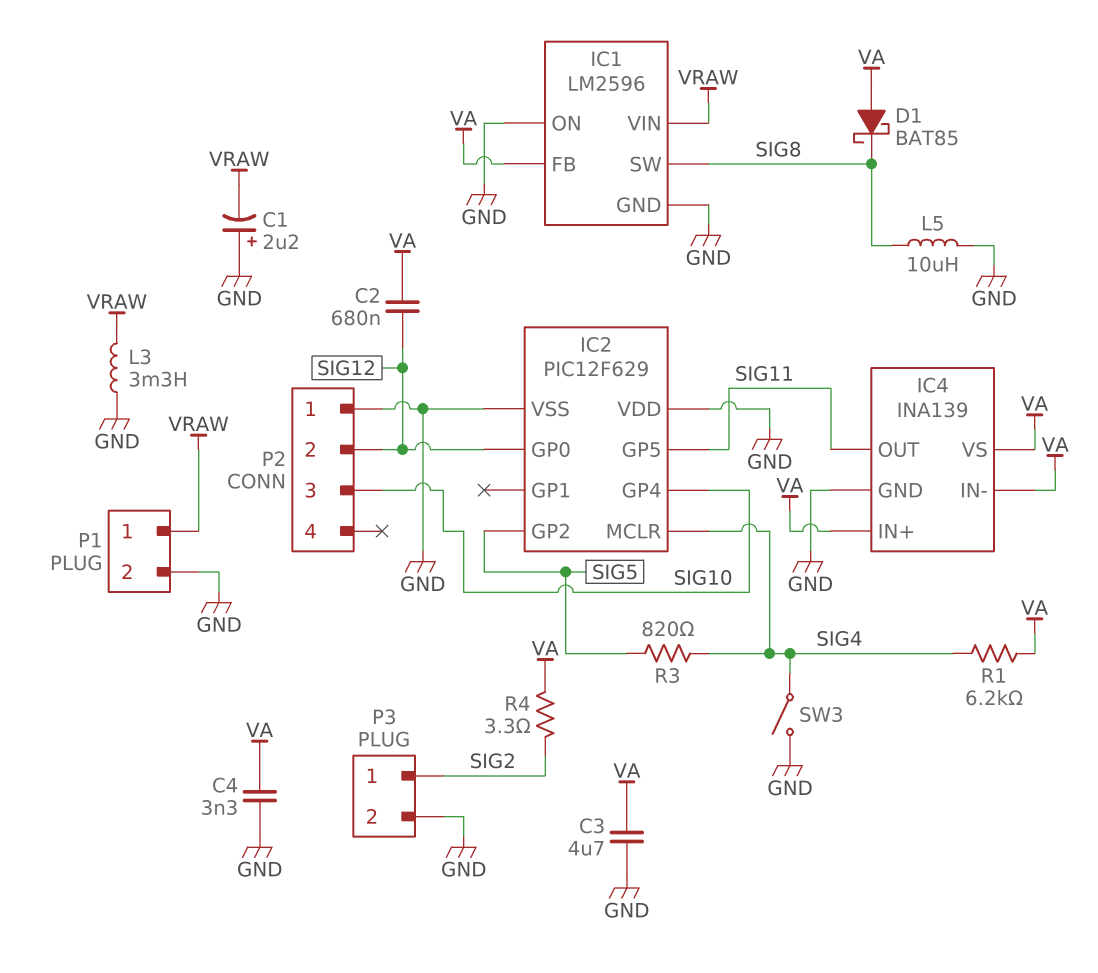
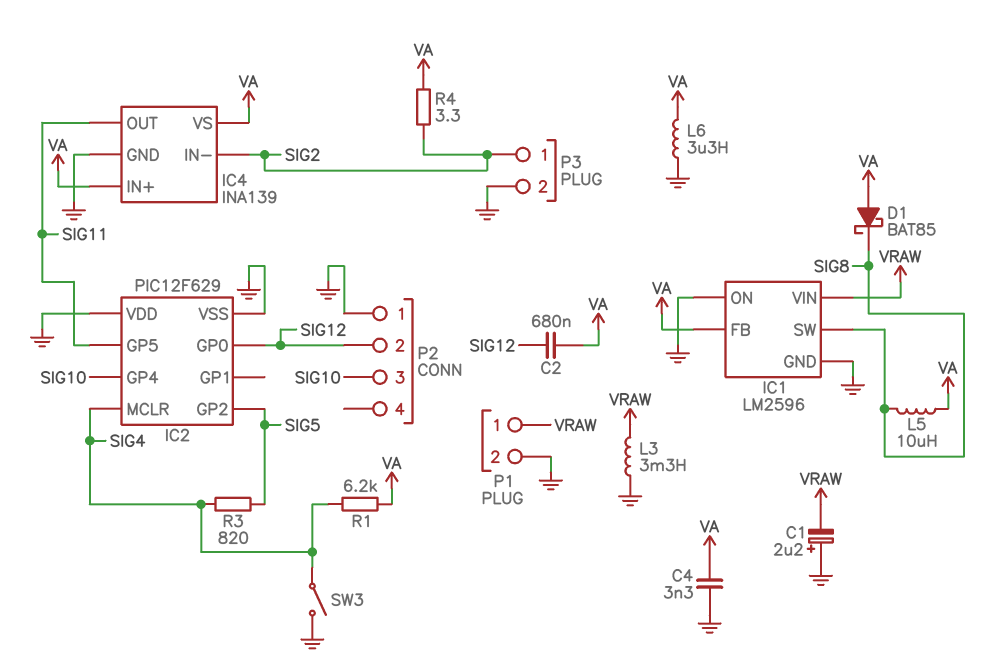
C3: 4.7uF (GND, VA) -> none
IC4 pin IN-: VA -> SIG2
L5: 10uH (GND, SIG8) -> 10uH (SIG8, VA)
L6: none -> 3.3uH (GND, VA)

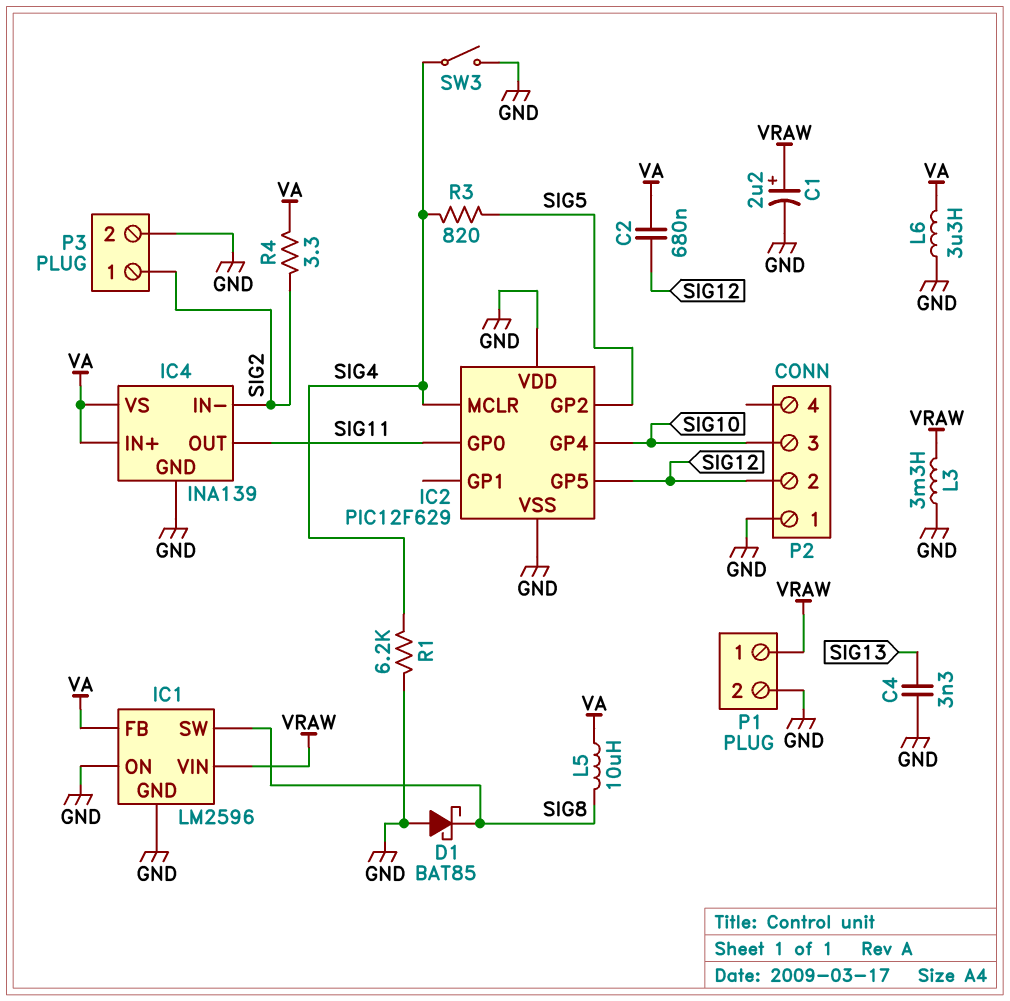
C1: 2.2uF (plus GND, minus VRAW) -> 2.2uF (plus VRAW, minus GND)
C4: 3.3nF (GND, VA) -> 3.3nF (GND, SIG13)
D1: schottky BAT85 (A VA, K SIG8) -> schottky BAT85 (A GND, K SIG8)
IC2 pin GP0: SIG12 -> SIG11
IC2 pin GP5: SIG11 -> SIG12
R1: 6.2k (SIG4, VA) -> 6.2k (GND, SIG4)

